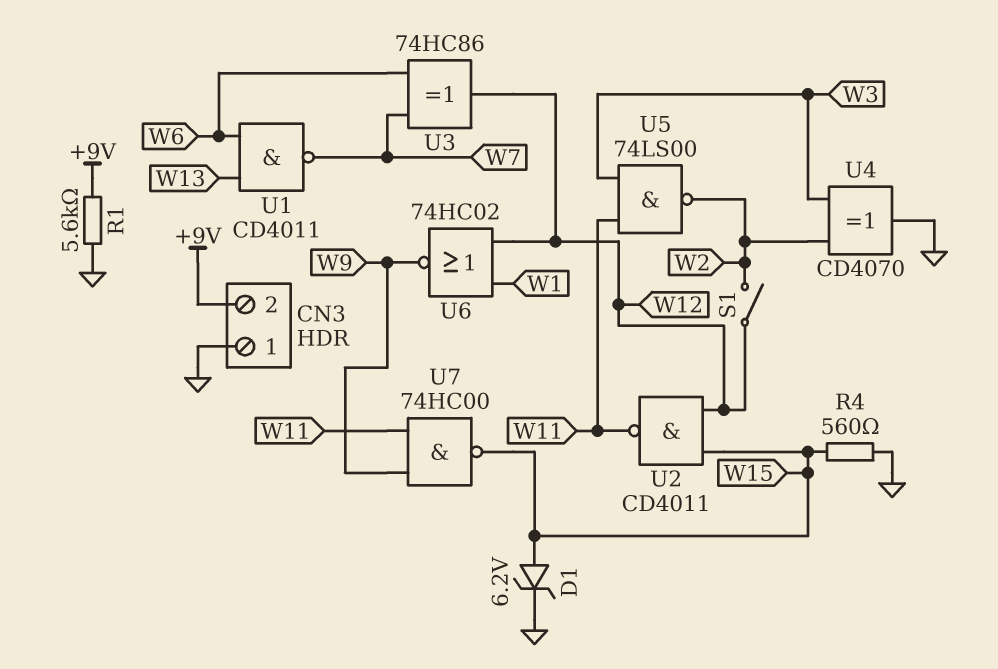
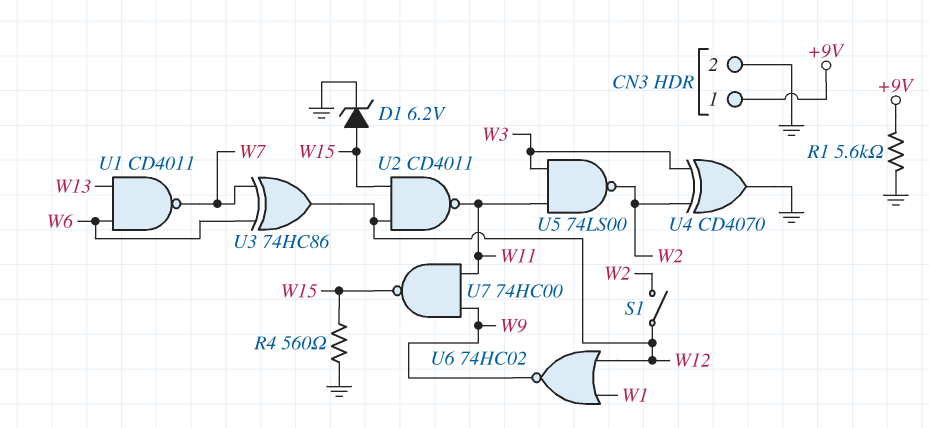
CN3 pin 1: GND -> +9V
CN3 pin 2: +9V -> GND

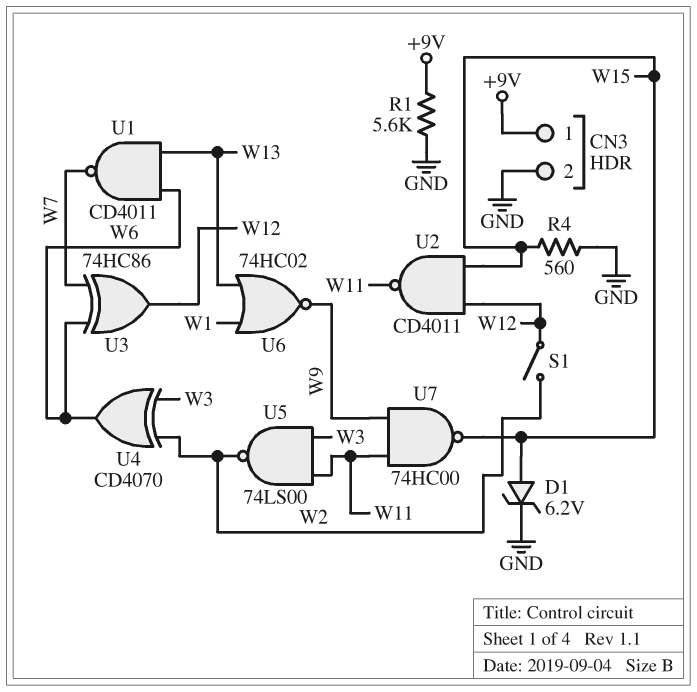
U4: XOR CD4070 (in W2, in W3, out GND) -> XOR CD4070 (in W2, in W3, out W6)
U6: NOR 74HC02 (in W1, in W12, out W9) -> NOR 74HC02 (in W1, in W13, out W9)

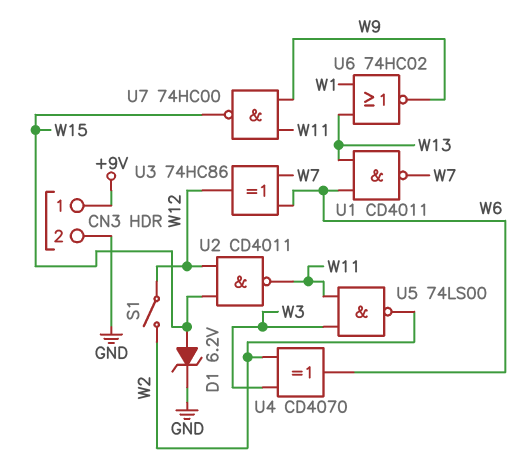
R1: 5.6k (+9V, GND) -> none
R4: 560 (GND, W15) -> none

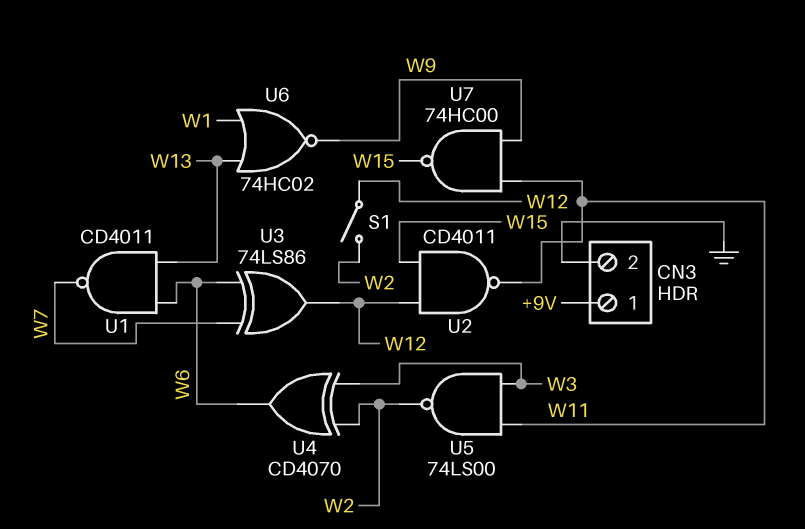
D1: zener 6.2V (A W15, K GND) -> none
U3: XOR 74HC86 (in W6, in W7, out W12) -> XOR 74LS86 (in W6, in W7, out W12)

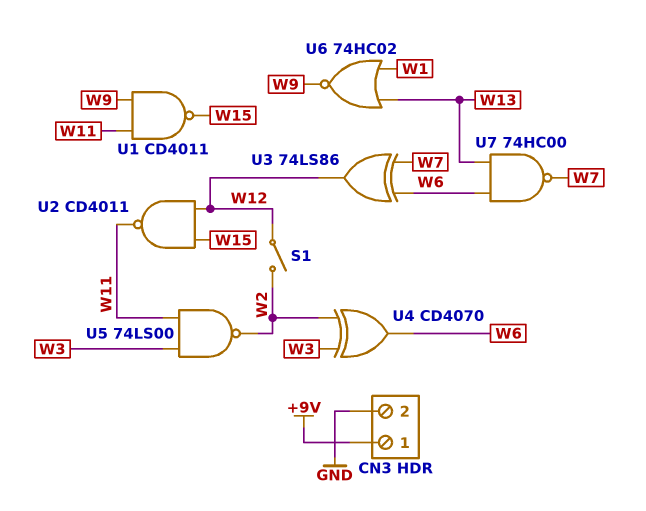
U1: NAND CD4011 (in W6, in W13, out W7) -> NAND CD4011 (in W9, in W11, out W15)
U7: NAND 74HC00 (in W9, in W11, out W15) -> NAND 74HC00 (in W6, in W13, out W7)

